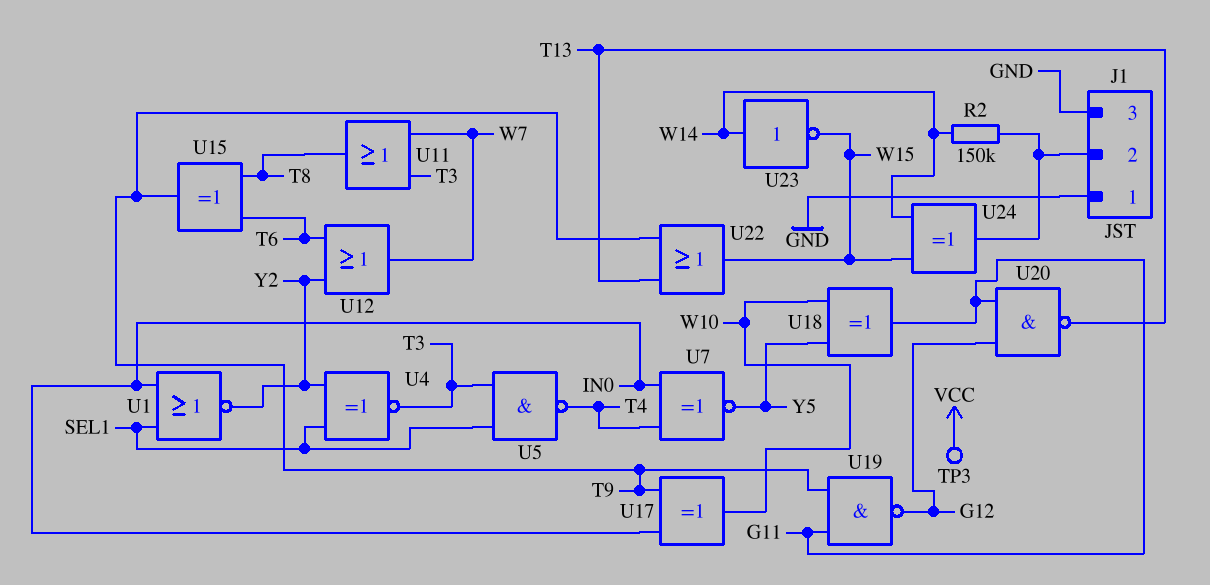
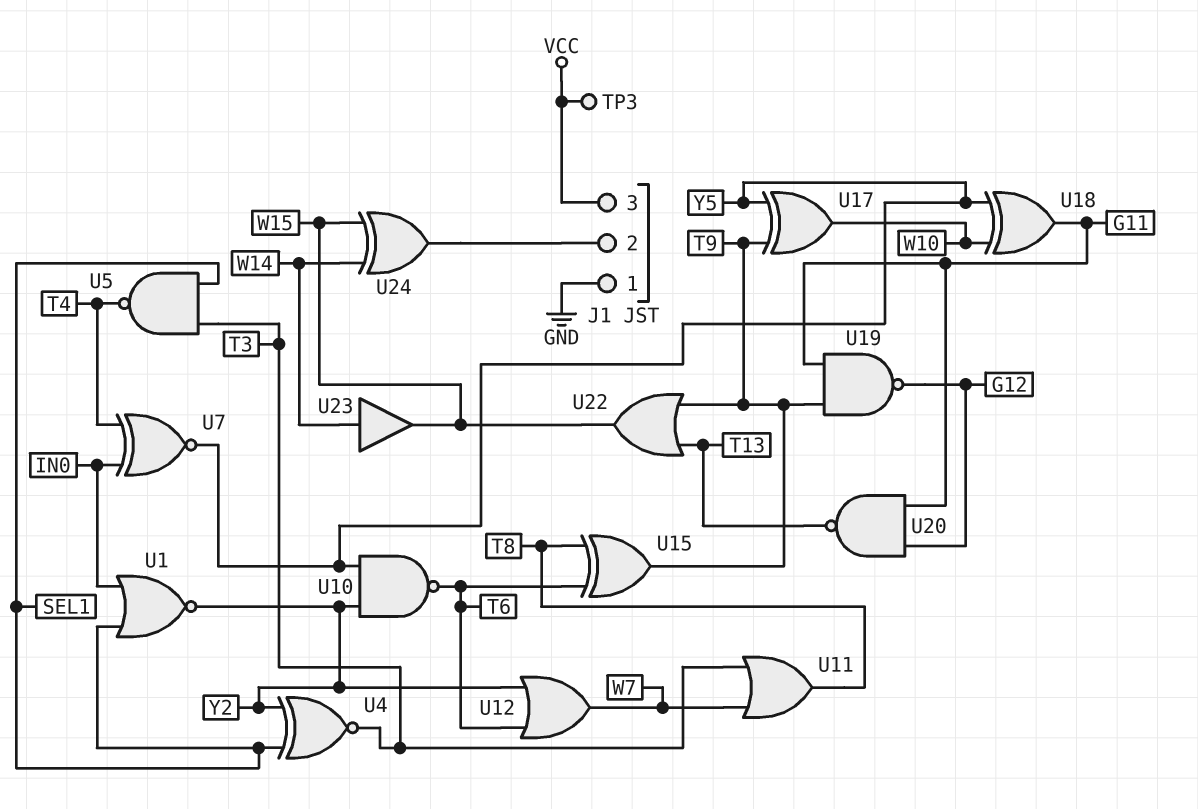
J1 pin 3: GND -> VCC
R2: 150k (J1/2, W14) -> none
U10: none -> NAND (in Y2, in Y5, out T6)
U17: XOR (in IN0, in T9, out W10) -> XOR (in T9, in Y5, out W10)
U23: NOT (in W14, out W15) -> buffer (in W14, out W15)

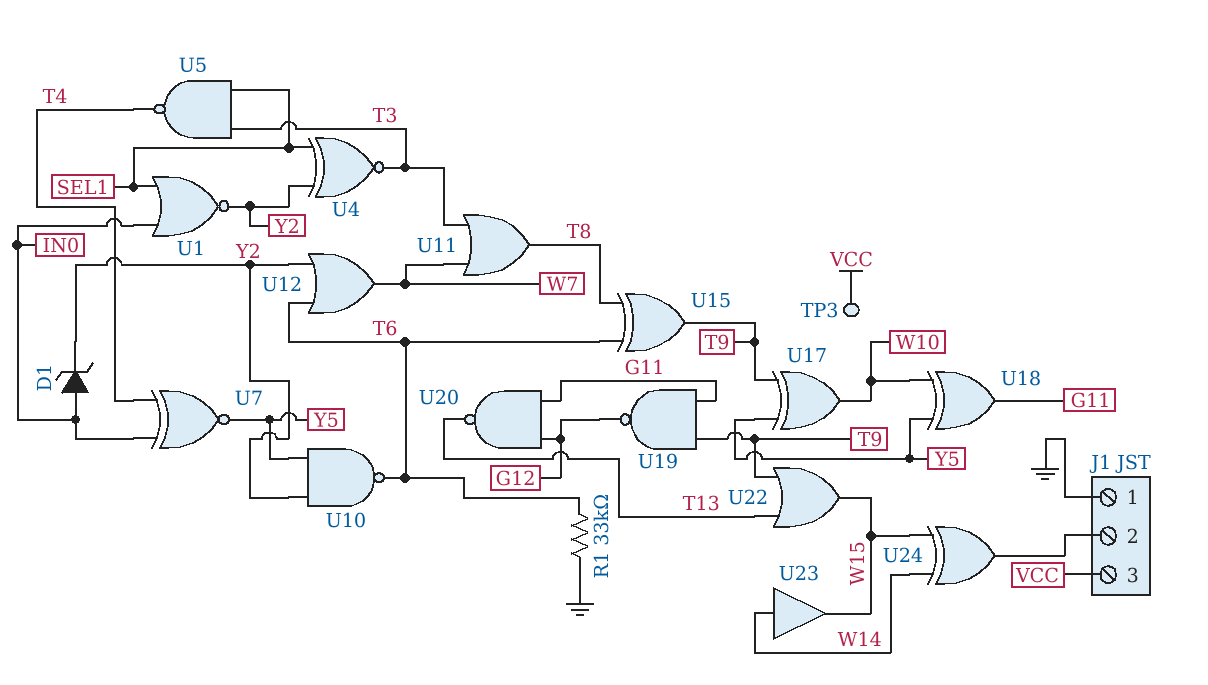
D1: none -> zener (A IN0, K Y2)
R1: none -> 33k (GND, T6)

